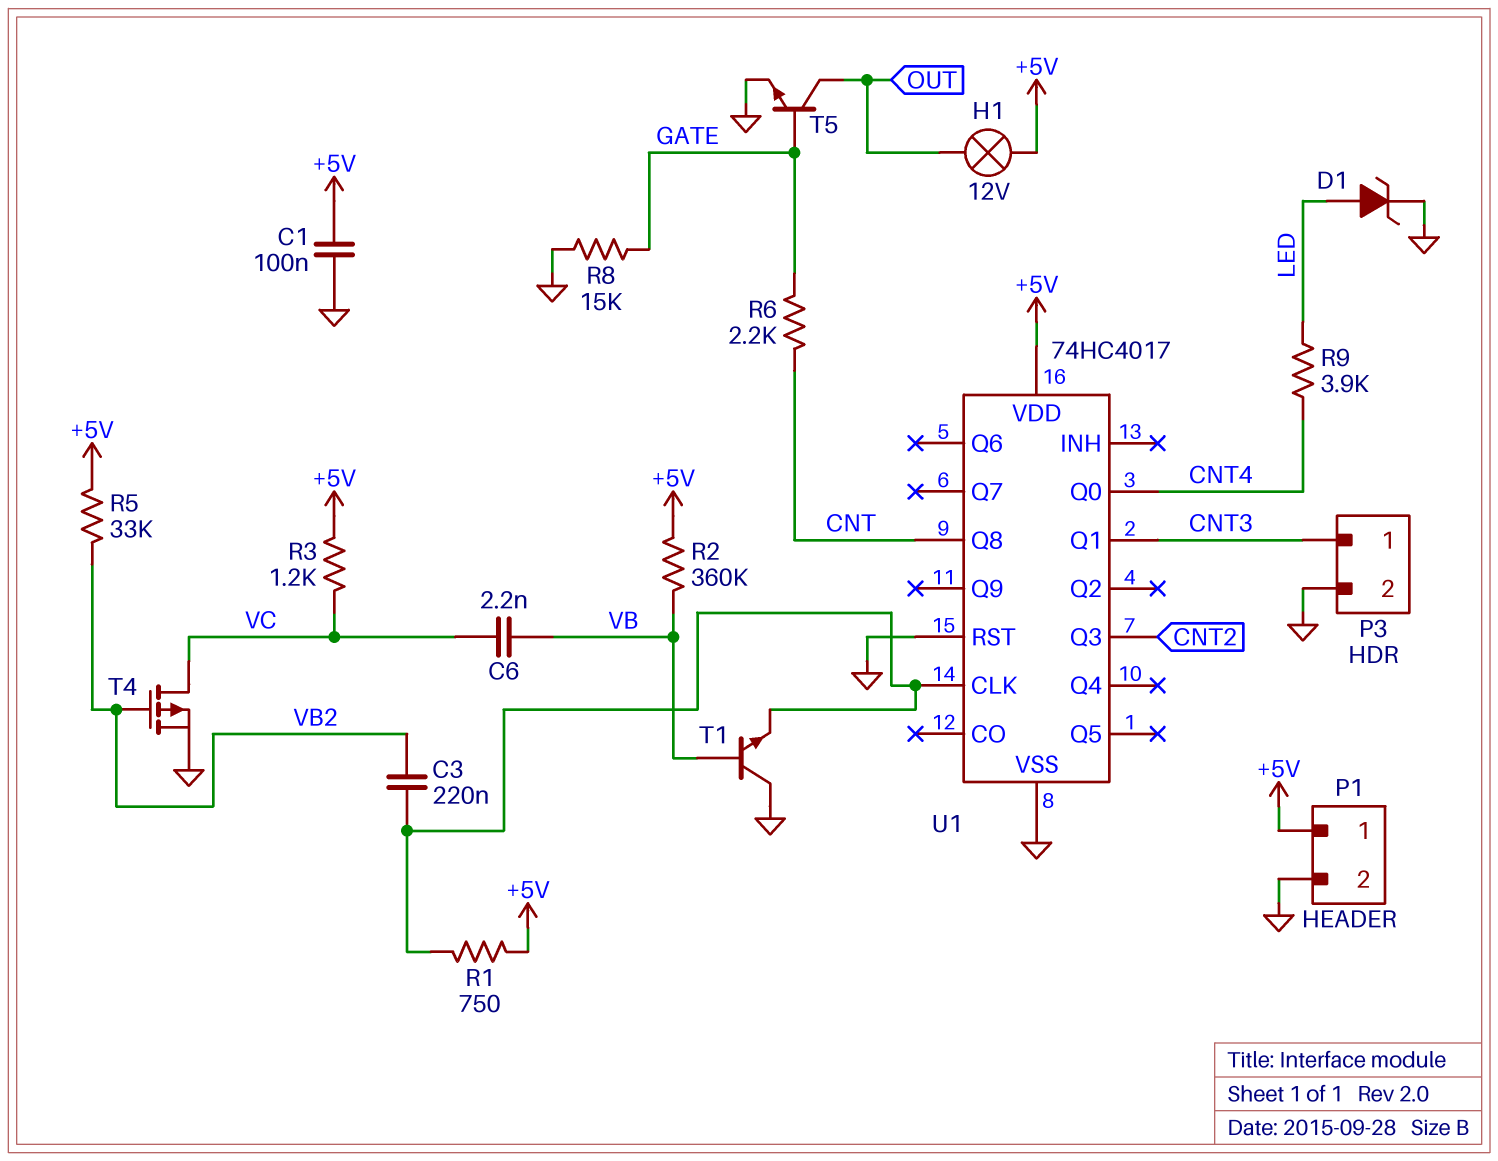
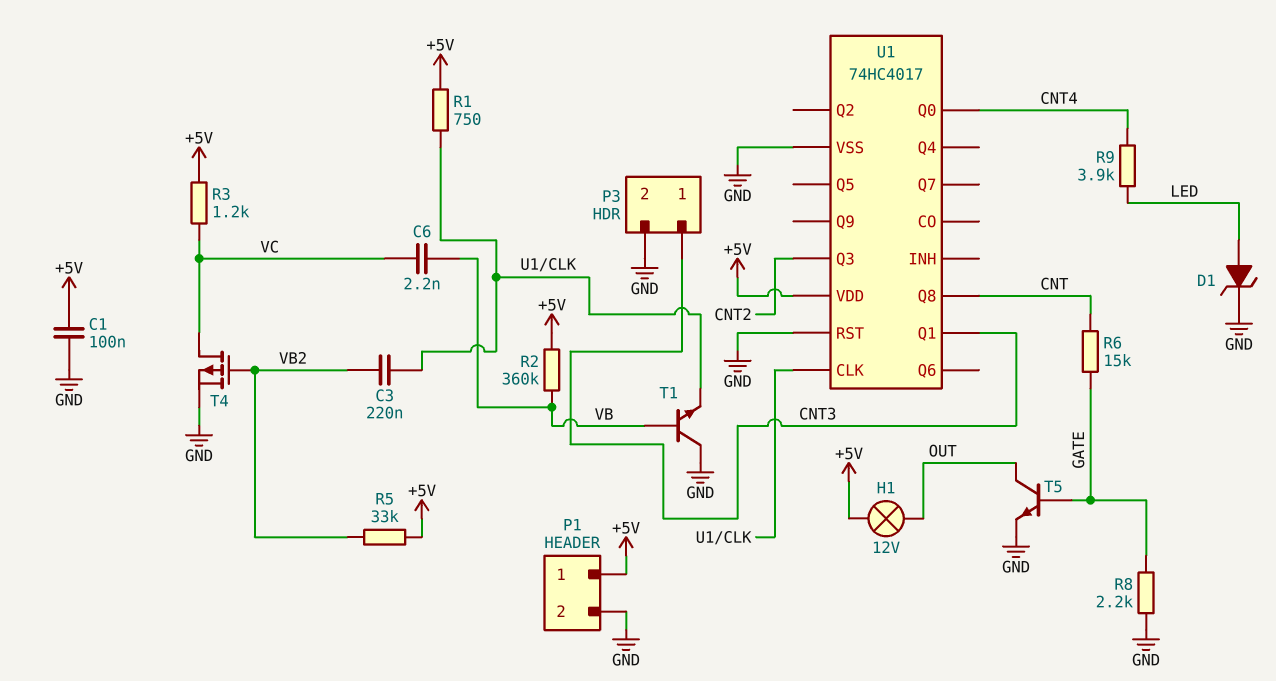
R6: 2.2k (CNT, GATE) -> 15k (CNT, GATE)
R8: 15k (GATE, GND) -> 2.2k (GATE, GND)

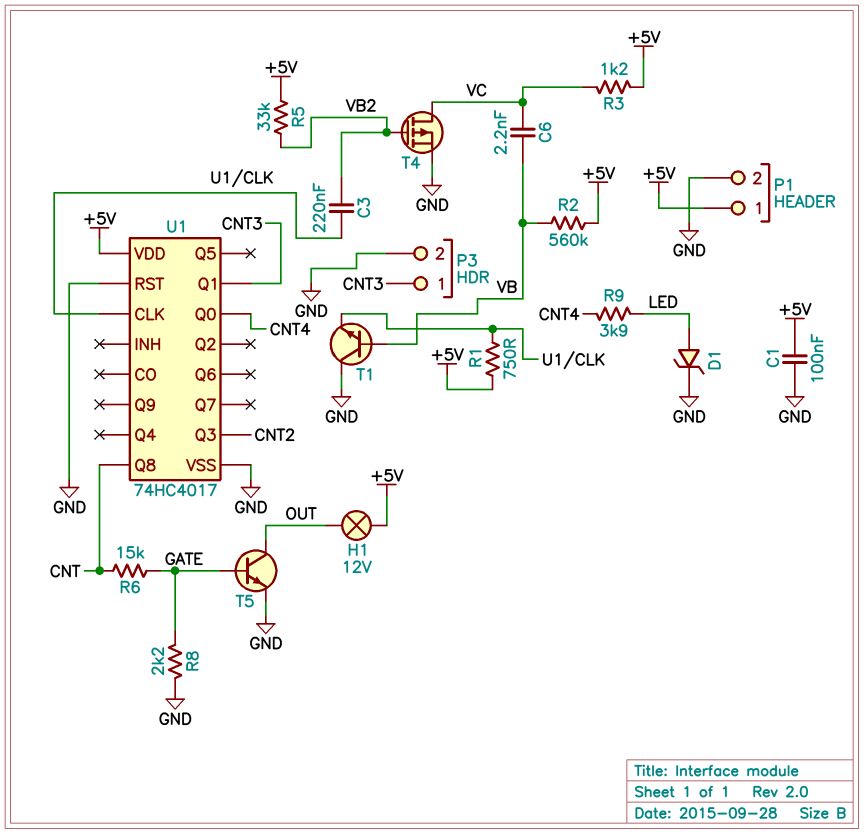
R2: 360k (+5V, VB) -> 560k (+5V, VB)

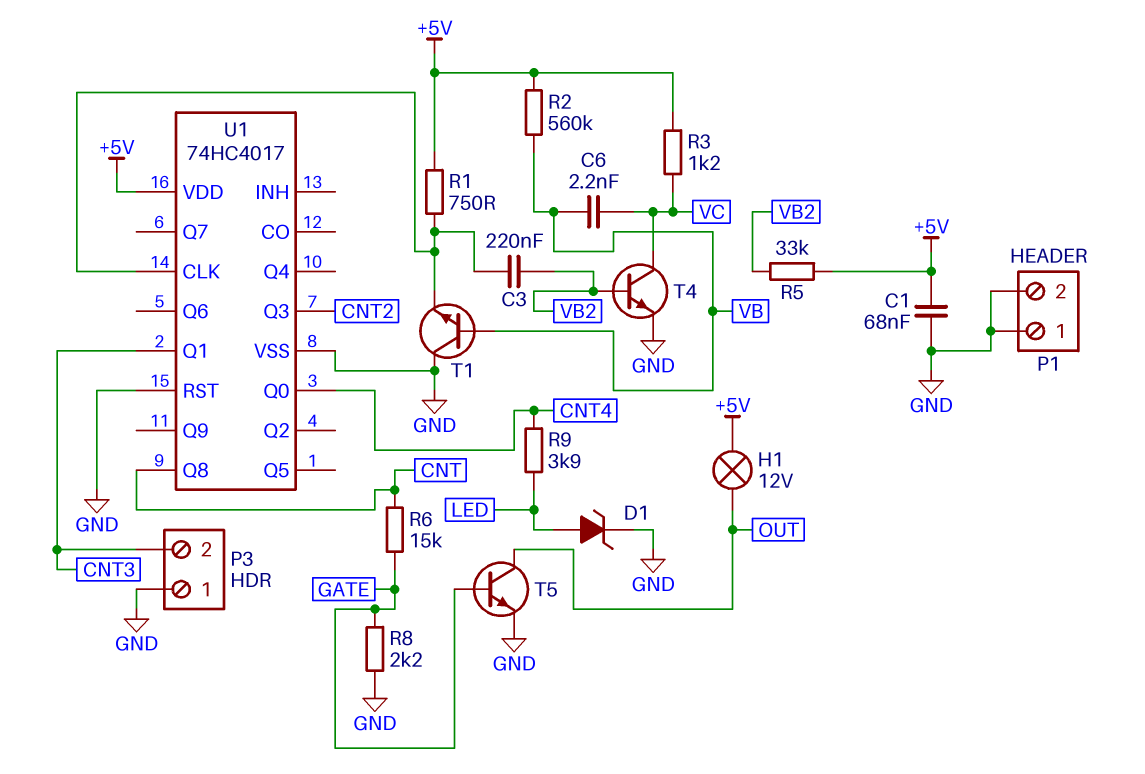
C1: 100nF (+5V, GND) -> 68nF (+5V, GND)
P1 pin 1: +5V -> GND
P3 pin 1: CNT3 -> GND
P3 pin 2: GND -> CNT3
T4: PMOS (G VB2, D VC, S GND) -> NPN (B VB2, C VC, E GND)

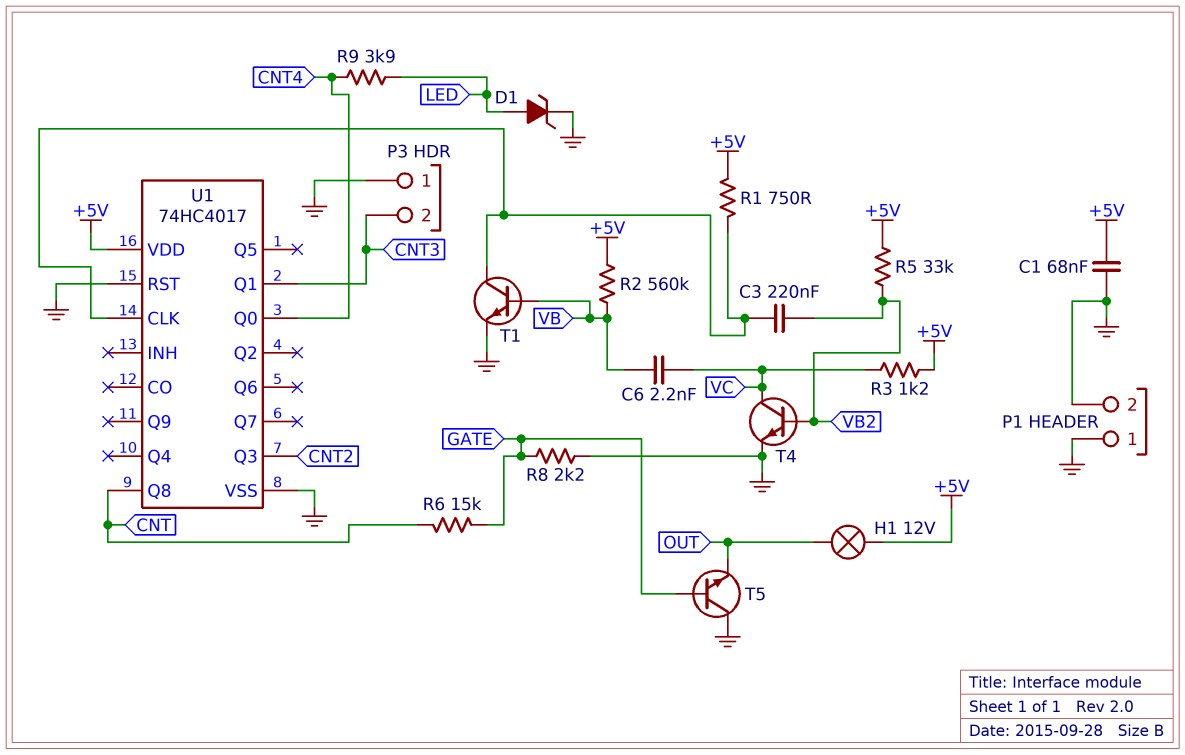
T1: NPN (B VB, C GND, E U1/CLK) -> NPN (B VB, C U1/CLK, E GND)
T5: NPN (B GATE, C OUT, E GND) -> NPN (B GATE, C GND, E OUT)

